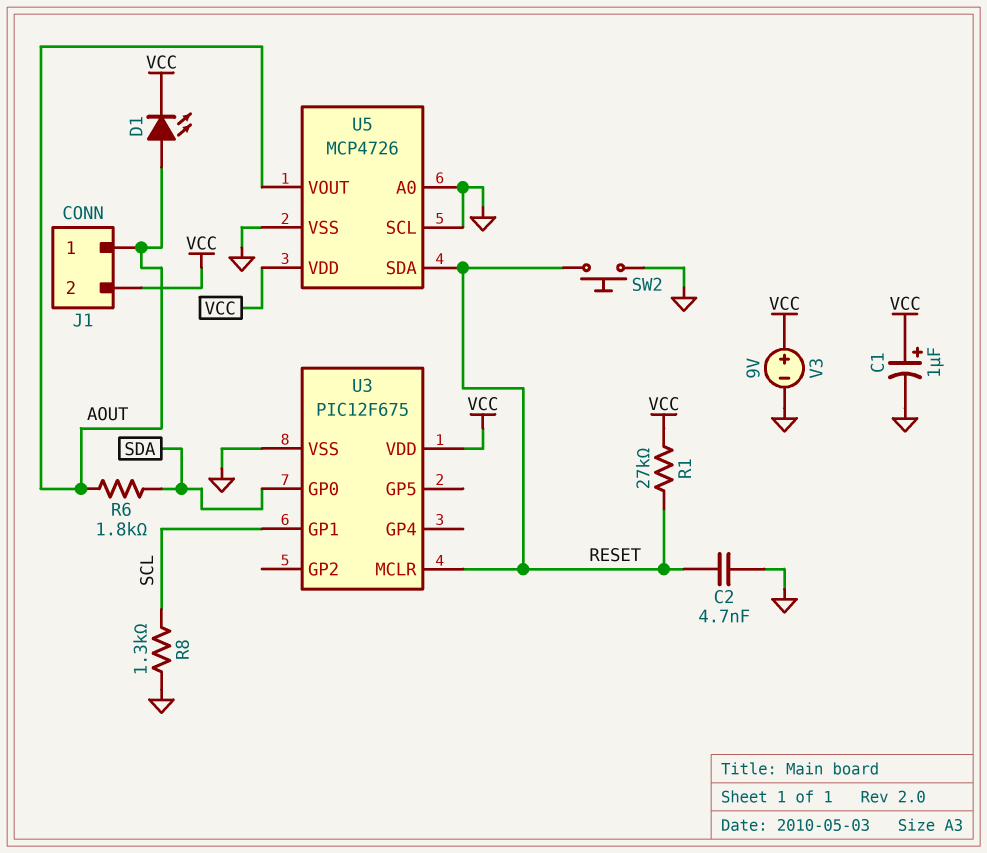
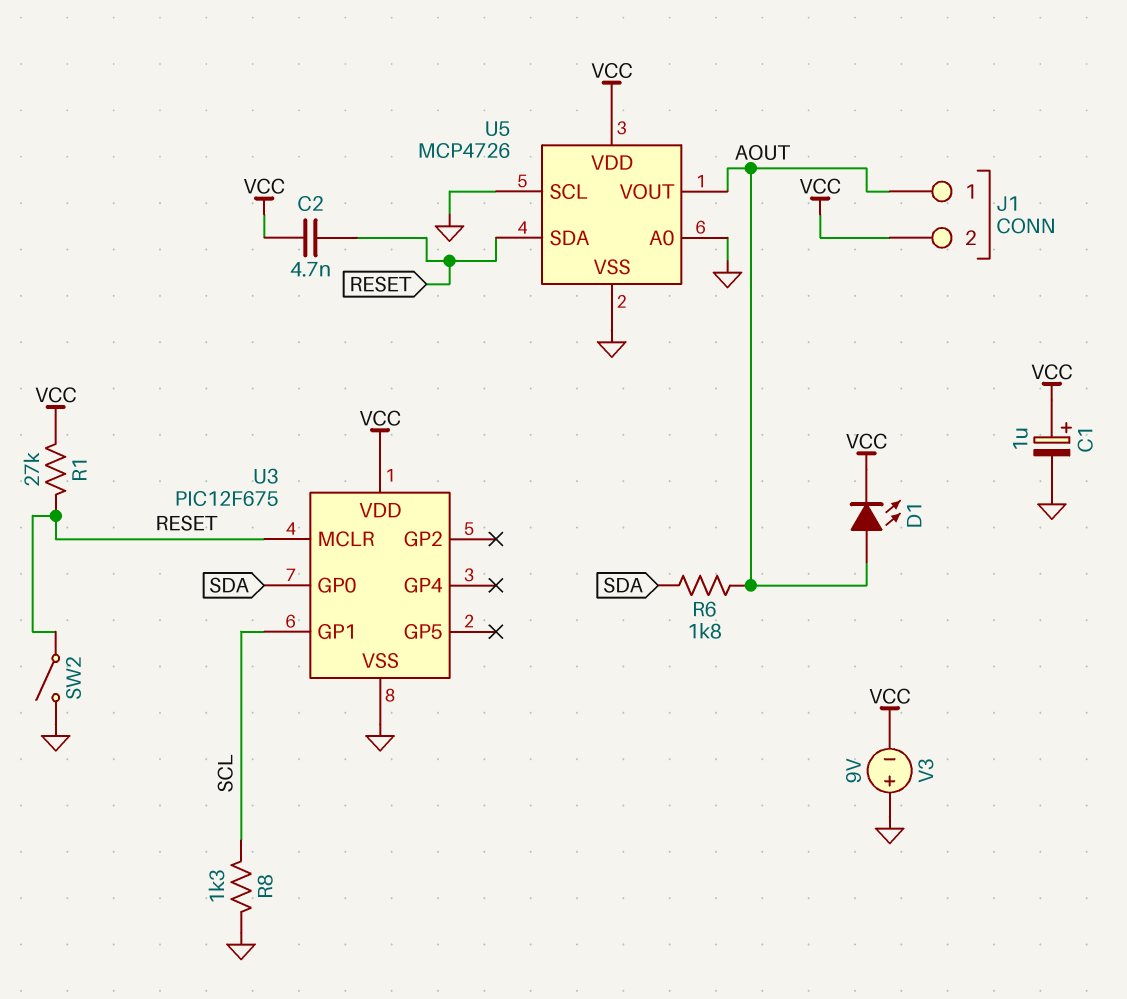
C2: 4.7nF (GND, RESET) -> 4.7nF (RESET, VCC)
SW2: button (GND, RESET) -> switch (GND, RESET)
V3: 9V (plus VCC, minus GND) -> 9V (plus GND, minus VCC)

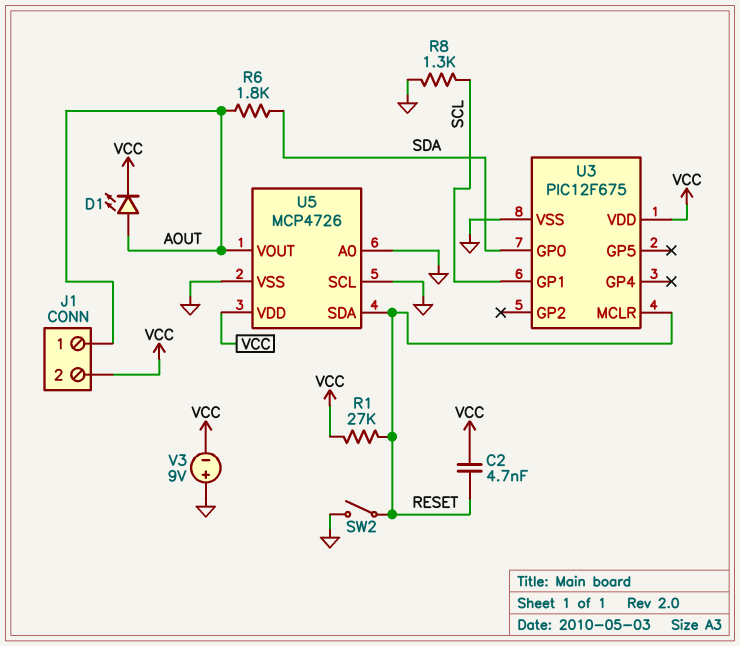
C1: 1uF (plus VCC, minus GND) -> none

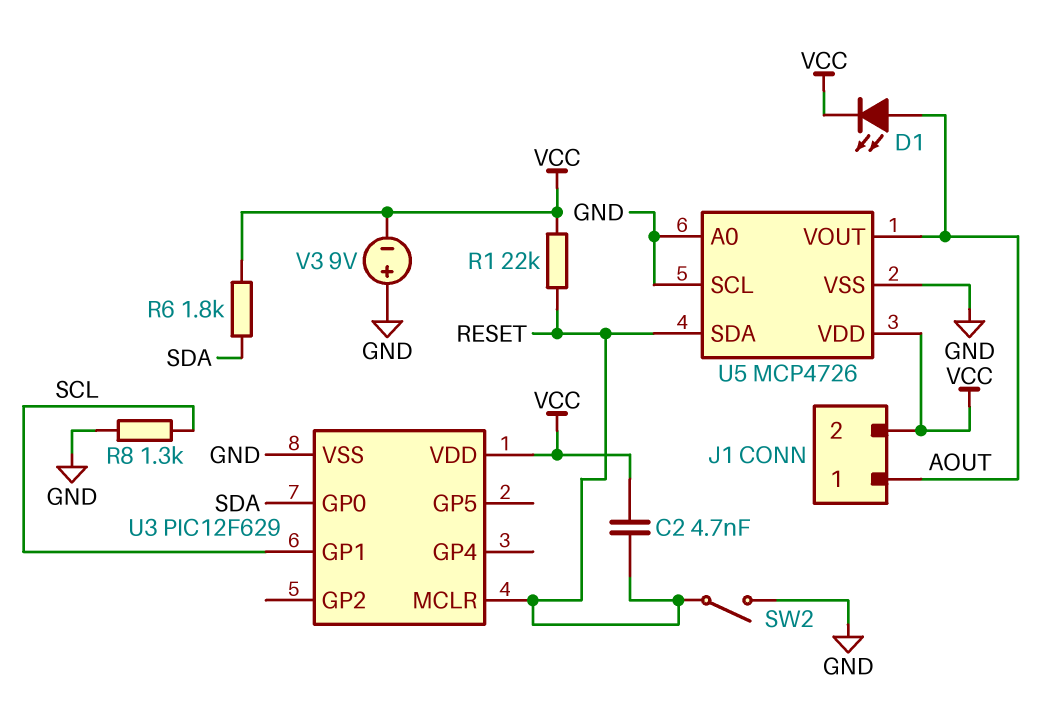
R1: 27k (RESET, VCC) -> 22k (RESET, VCC)
R6: 1.8k (AOUT, SDA) -> 1.8k (SDA, VCC)
U3: PIC12F675 -> PIC12F629

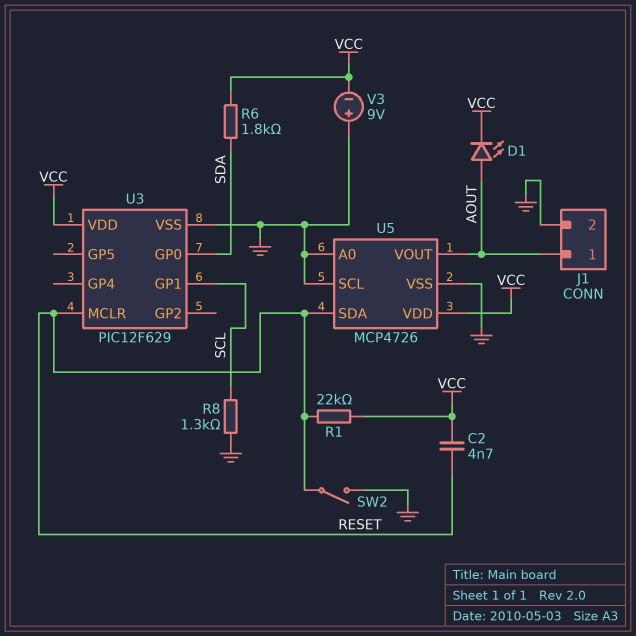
J1 pin 2: VCC -> GND

